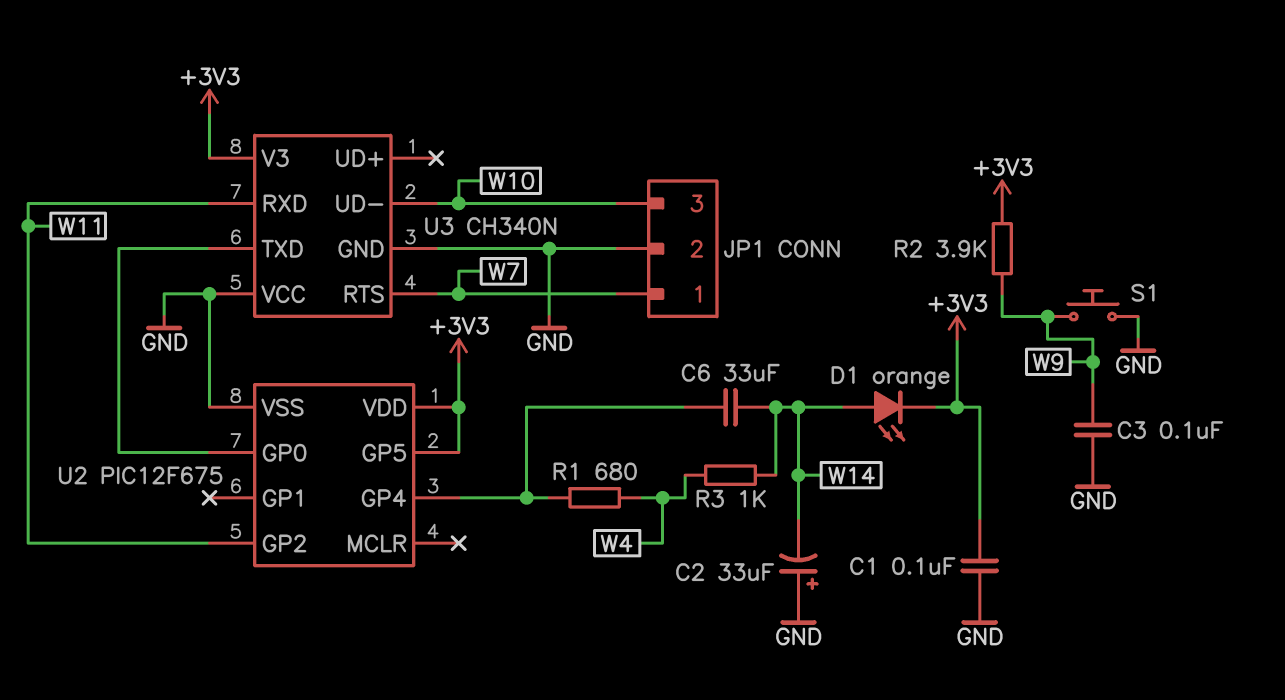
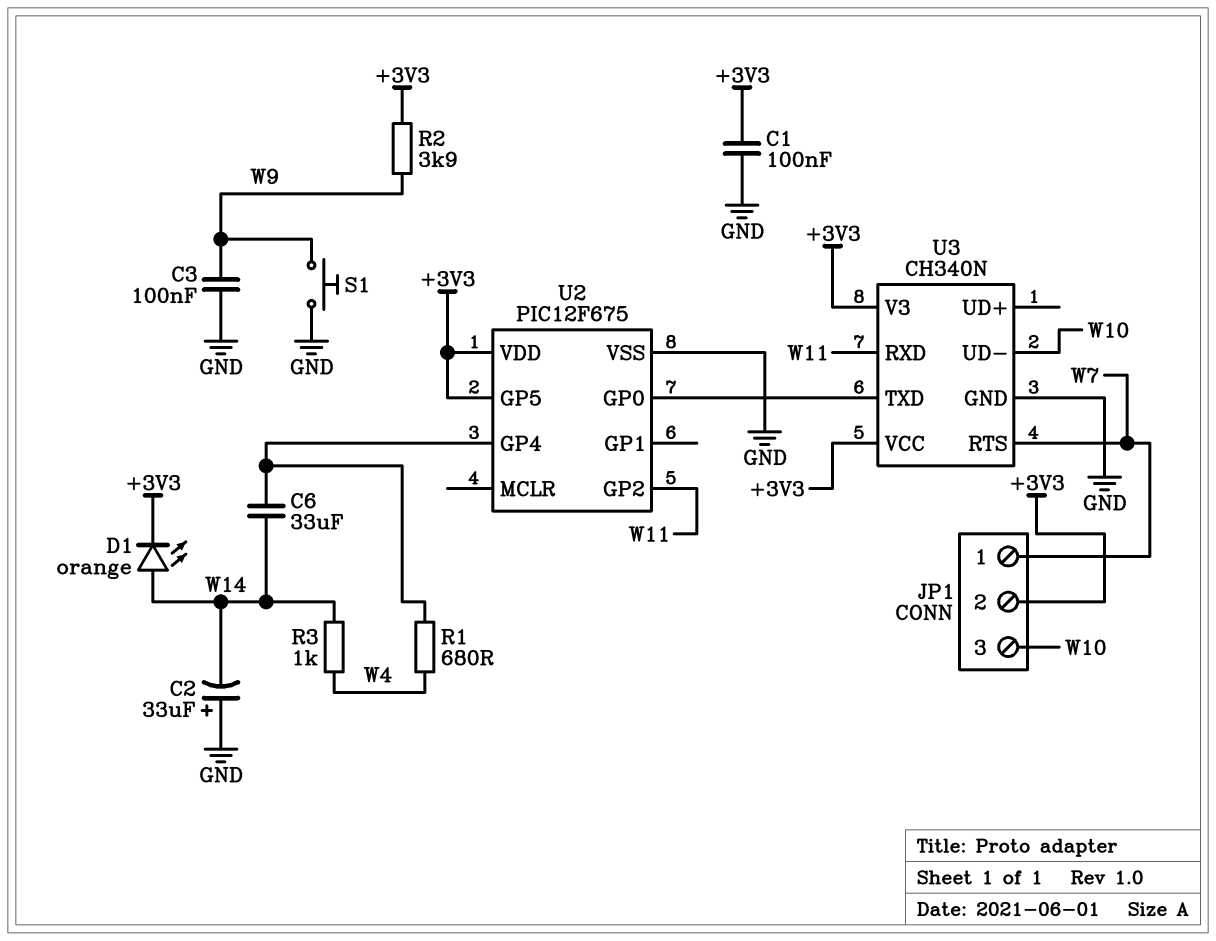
JP1 pin 2: GND -> +3V3
U3 pin VCC: GND -> +3V3

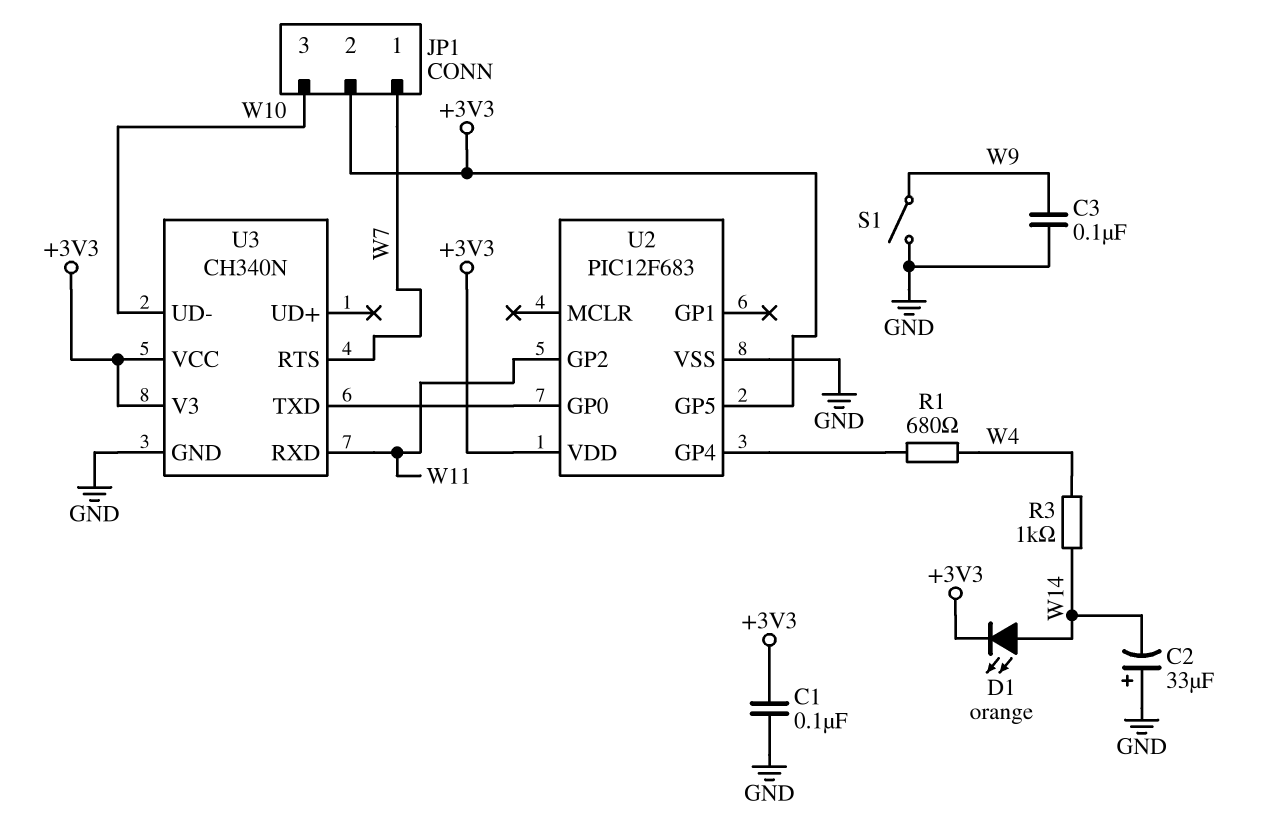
C6: 33uF (U2/GP4, W14) -> none
R2: 3.9k (+3V3, W9) -> none
S1: button (GND, W9) -> switch (GND, W9)
U2: PIC12F675 -> PIC12F683

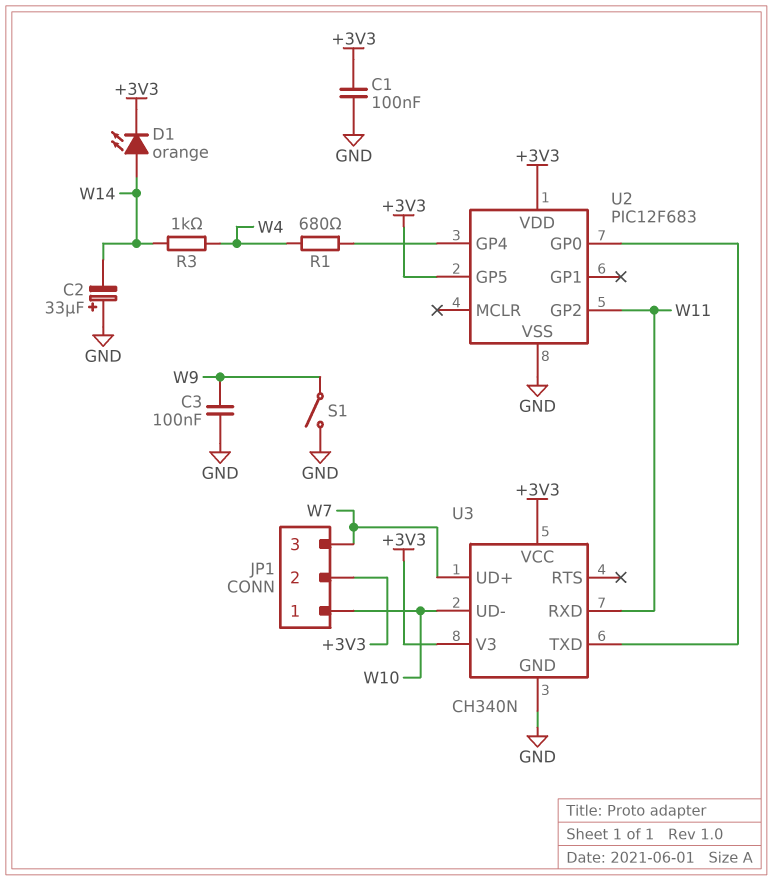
JP1 pin 1: W7 -> W10
JP1 pin 3: W10 -> W7
U3 pin RTS: W7 -> none
U3 pin UD+: none -> W7

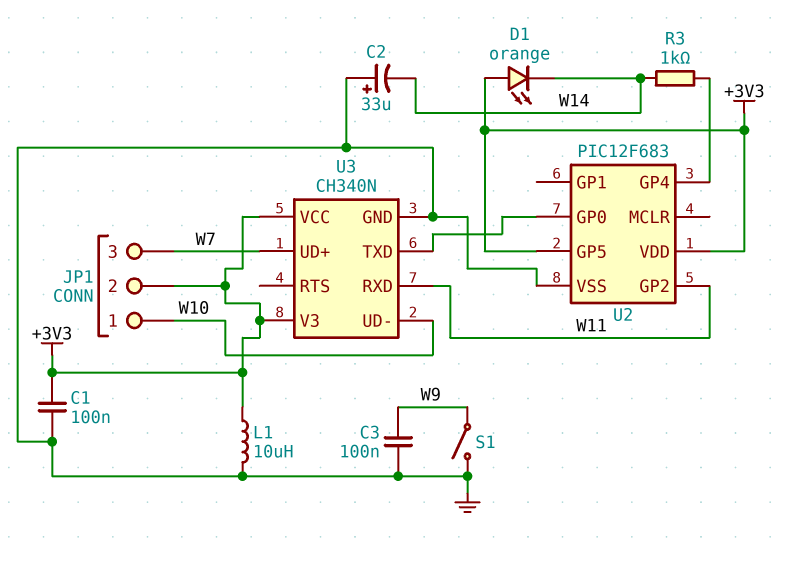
D1: LED orange (A W14, K +3V3) -> LED orange (A +3V3, K W14)
L1: none -> 10uH (+3V3, GND)
R1: 680 (U2/GP4, W4) -> none
R3: 1k (W4, W14) -> 1k (U2/GP4, W14)

